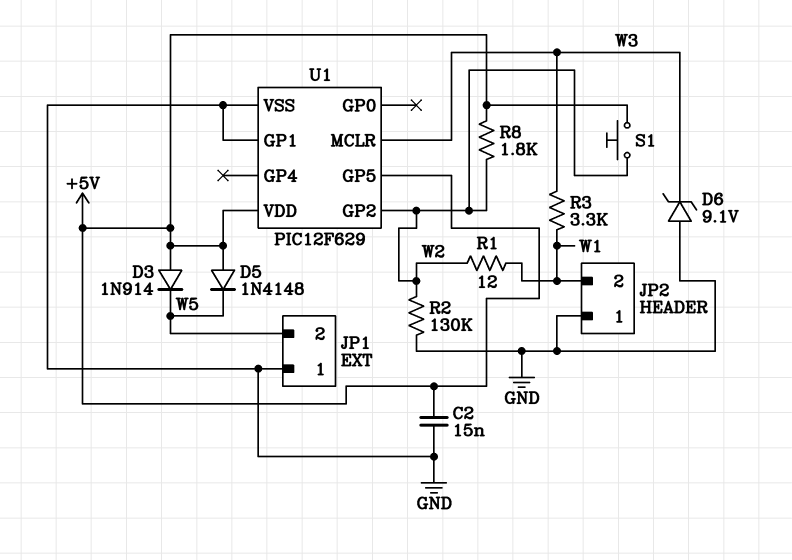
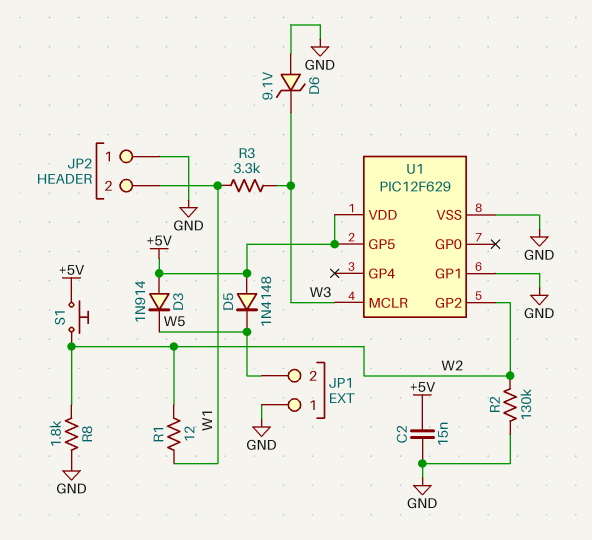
R8: 1.8k (+5V, W2) -> 1.8k (GND, W2)

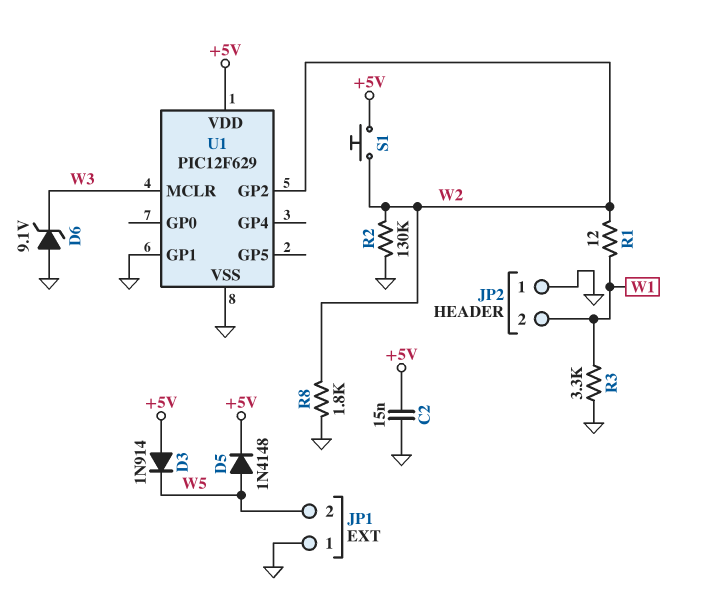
D5: diode 1N4148 (A +5V, K W5) -> diode 1N4148 (A W5, K +5V)
R3: 3.3k (W1, W3) -> 3.3k (GND, W1)
U1 pin GP5: +5V -> none

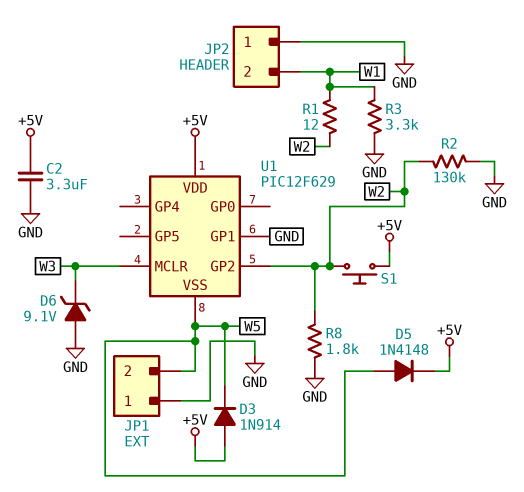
C2: 15nF (+5V, GND) -> 3.3uF (+5V, GND)
U1 pin VSS: GND -> W5

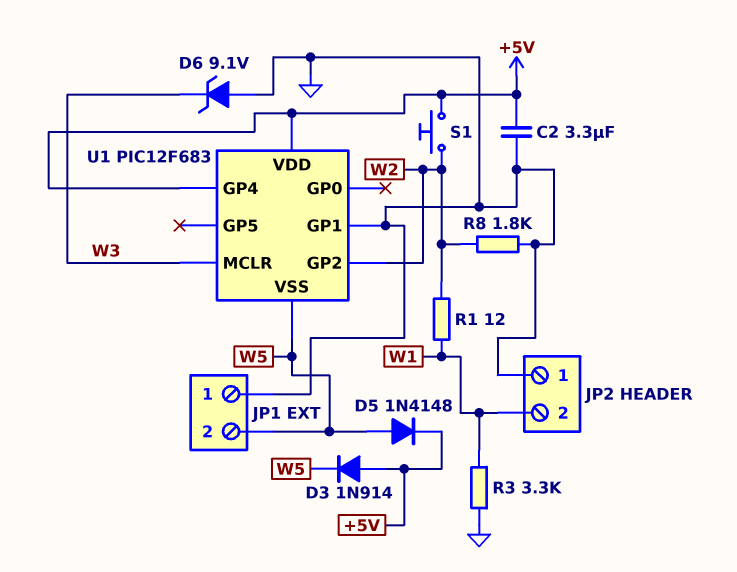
R2: 130k (GND, W2) -> none
U1: PIC12F629 -> PIC12F683
U1 pin GP4: none -> +5V

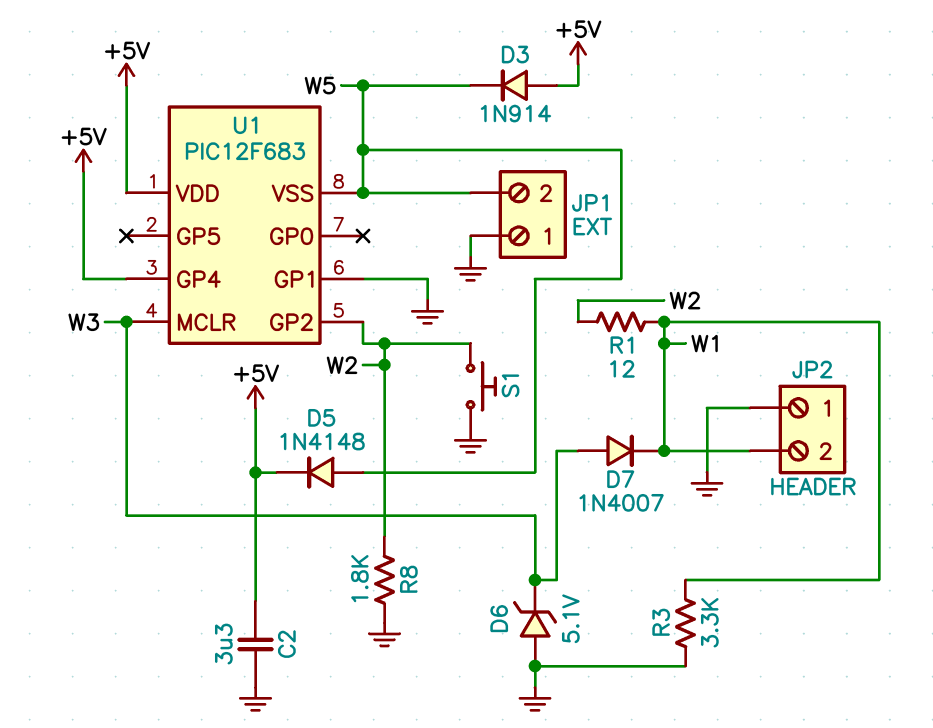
D6: zener 9.1V (A GND, K W3) -> zener 5.1V (A GND, K W3)
D7: none -> diode 1N4007 (A W3, K W1)
S1: button (+5V, W2) -> button (GND, W2)

